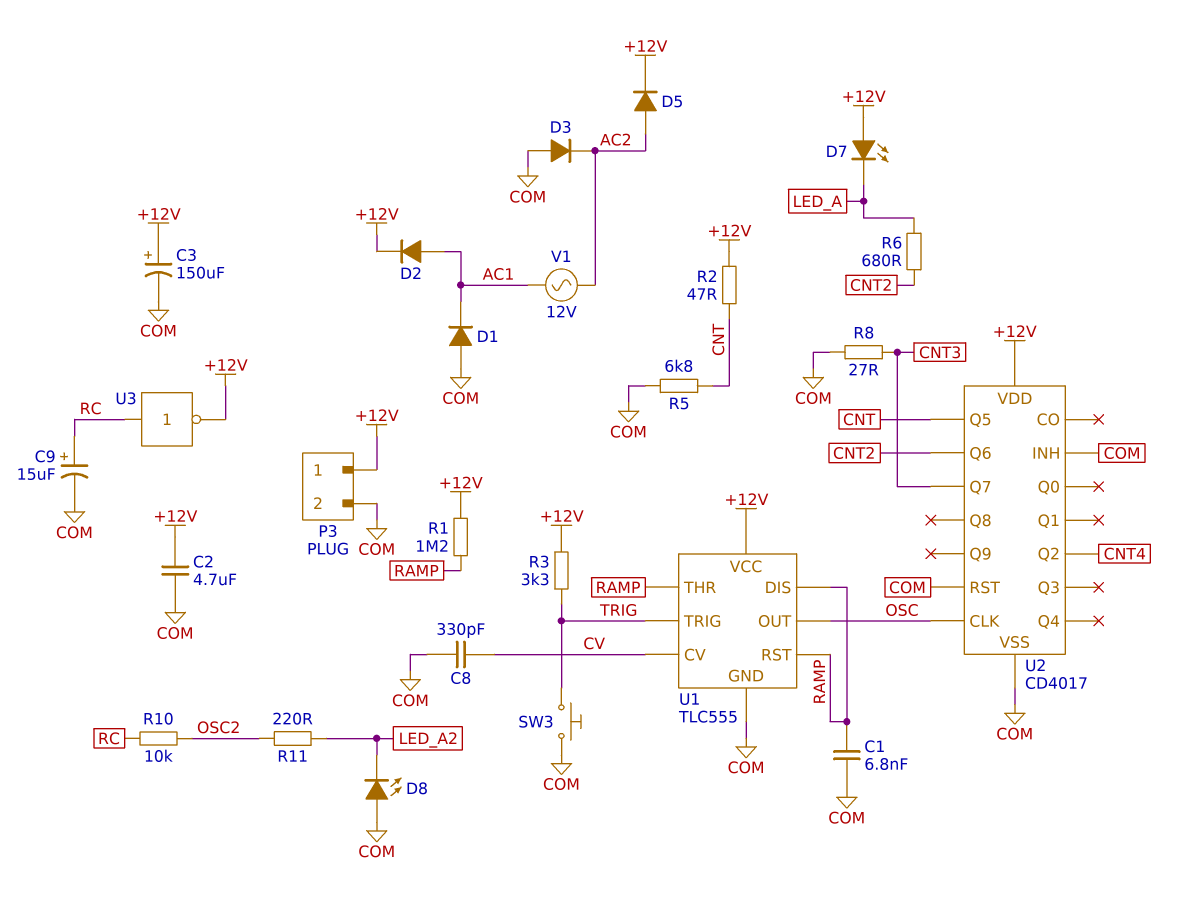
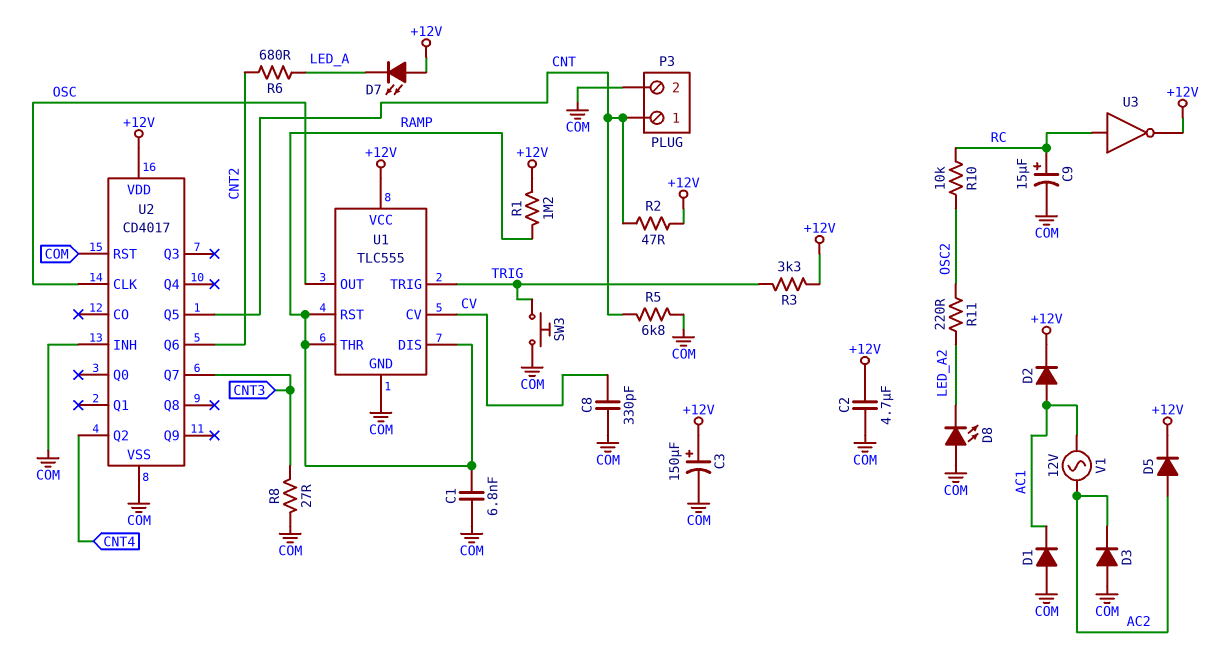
P3 pin 1: +12V -> CNT

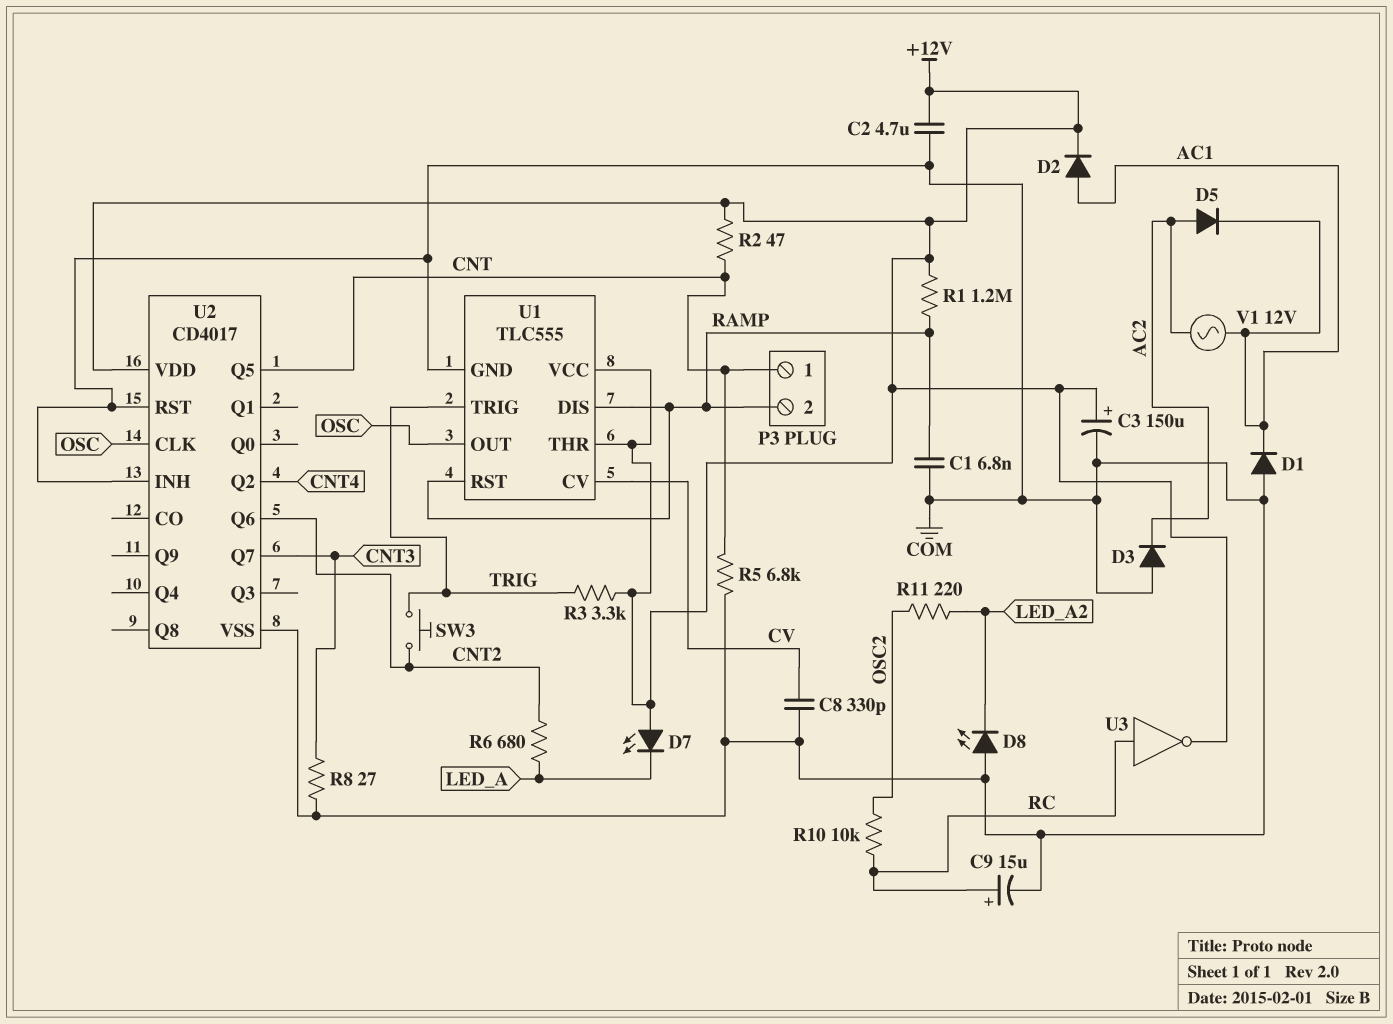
D5: diode (A AC2, K +12V) -> diode (A AC2, K AC1)
P3 pin 2: COM -> RAMP
SW3: button (COM, TRIG) -> button (CNT2, TRIG)
U1 pin THR: RAMP -> +12V

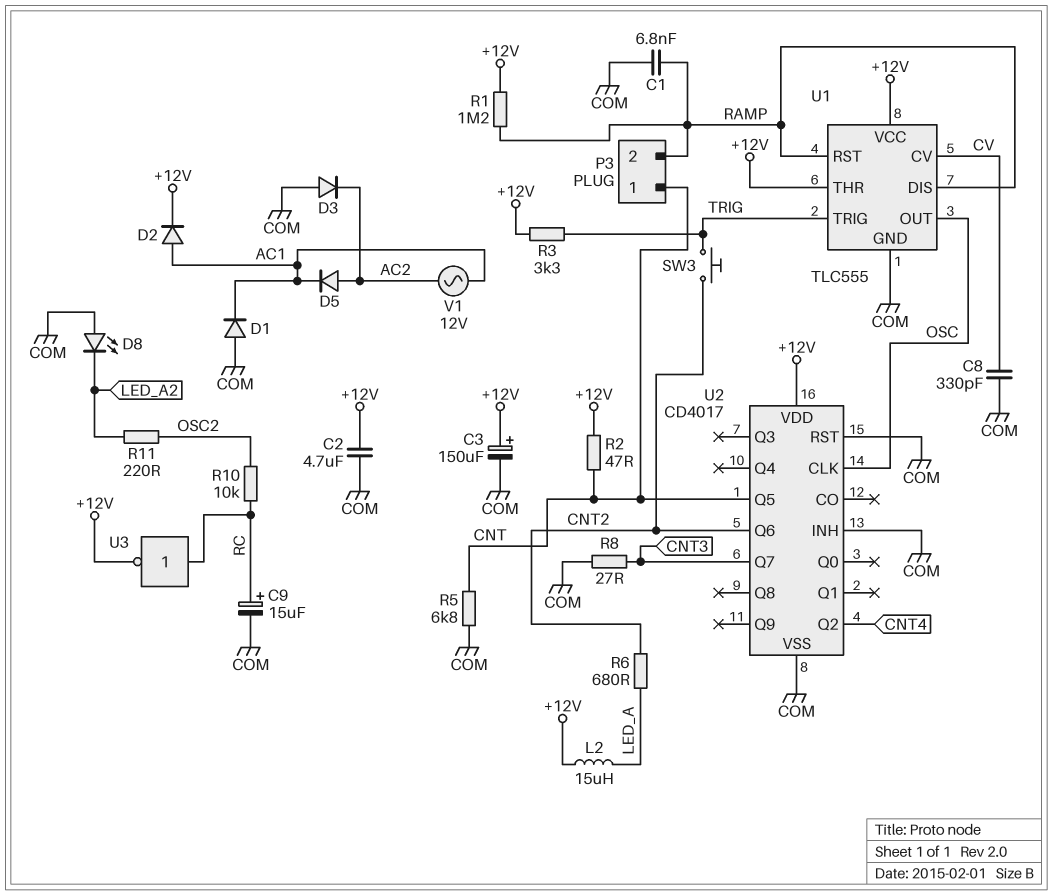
D7: LED (A +12V, K LED_A) -> none
L2: none -> 15uH (+12V, LED_A)

